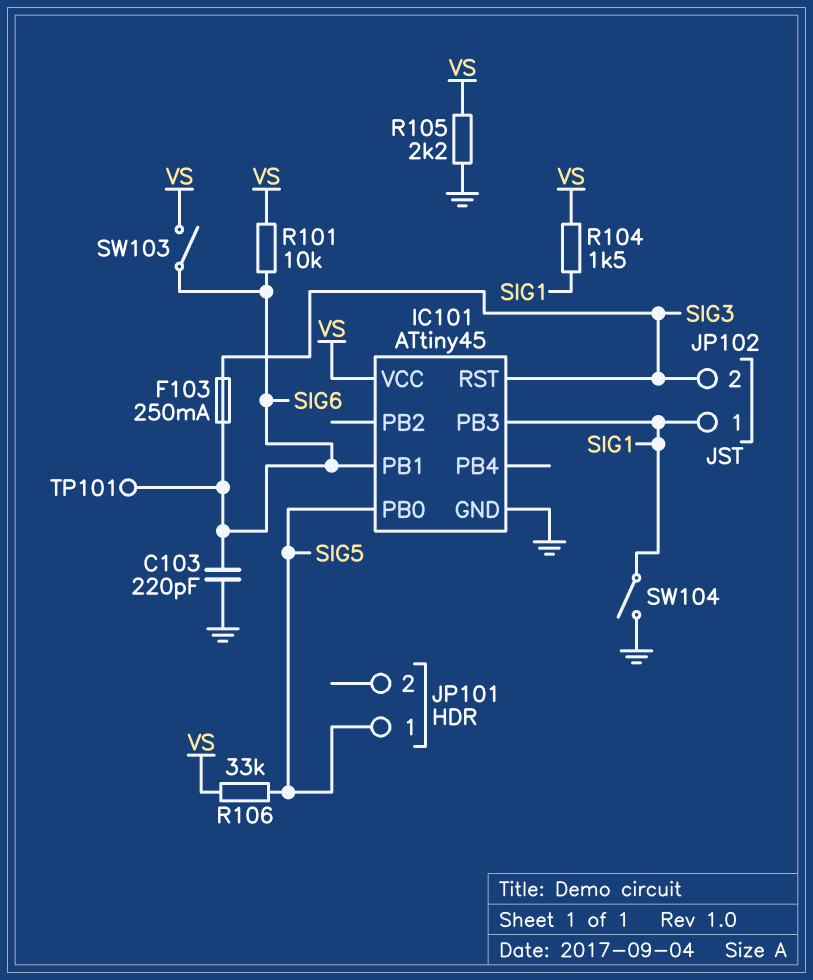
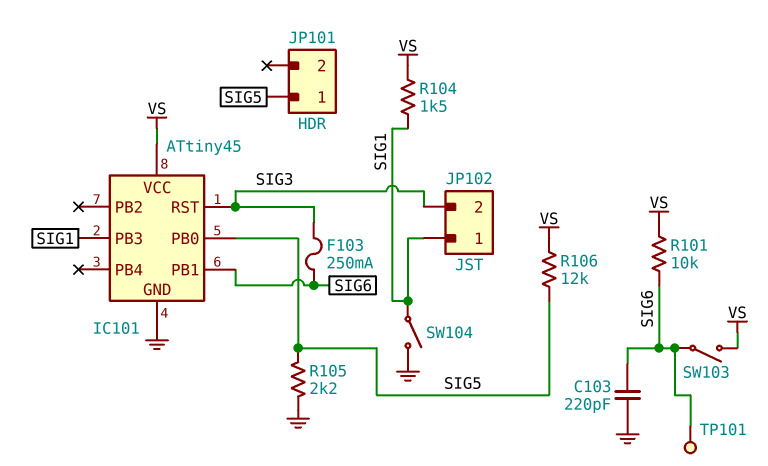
R105: 2.2k (GND, VS) -> 2.2k (GND, SIG5)
R106: 33k (SIG5, VS) -> 12k (SIG5, VS)

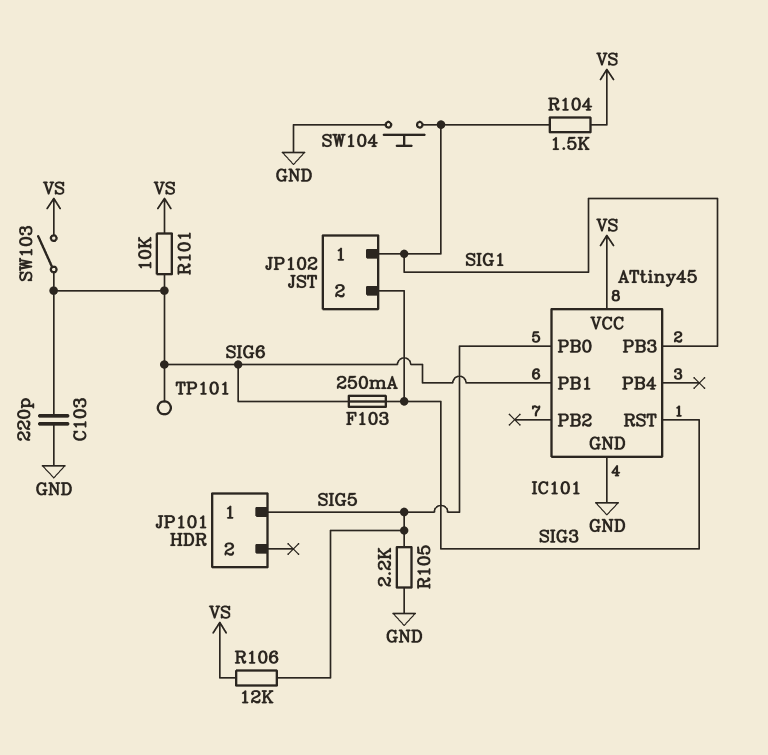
SW104: switch (GND, SIG1) -> button (GND, SIG1)

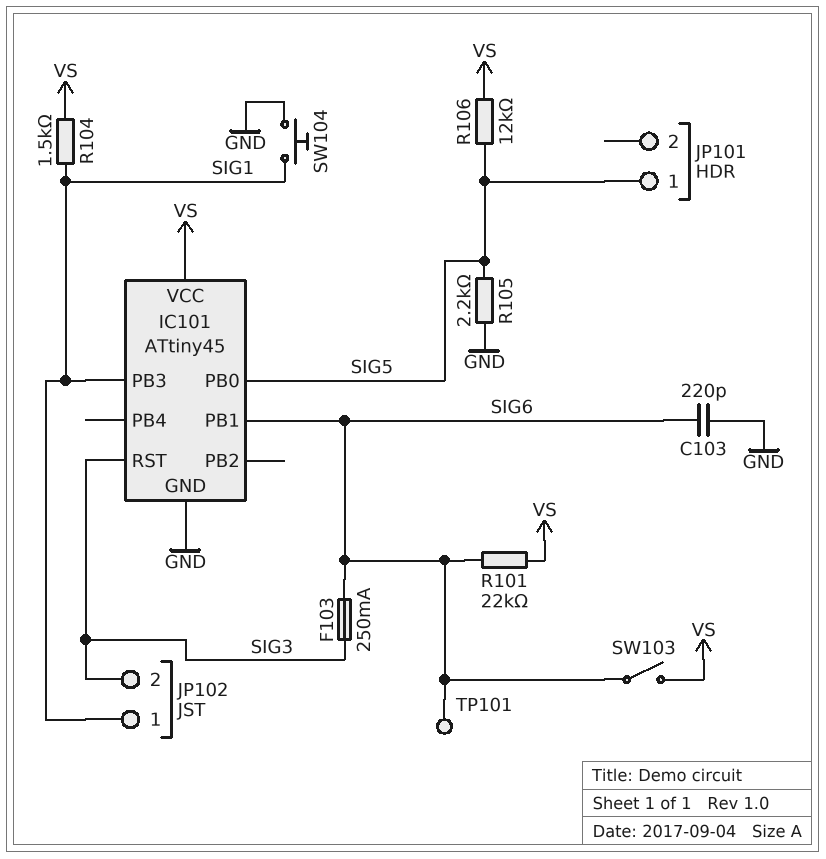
R101: 10k (SIG6, VS) -> 22k (SIG6, VS)

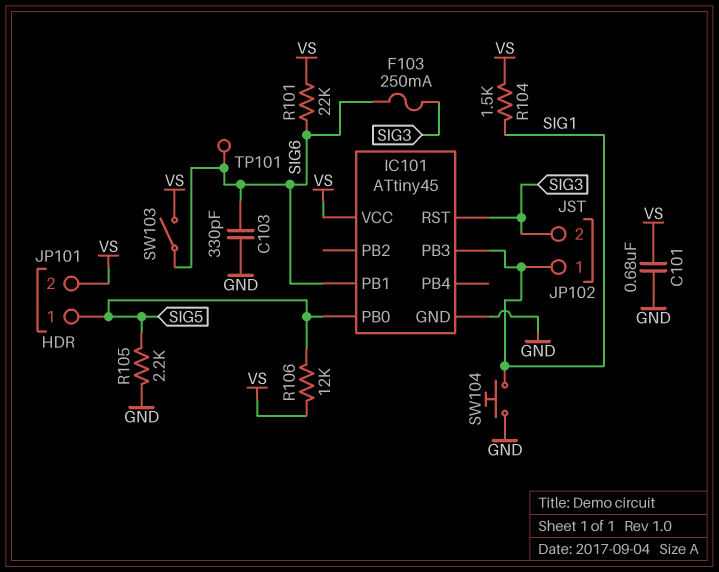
C101: none -> 680nF (GND, VS)
C103: 220pF (GND, SIG6) -> 330pF (GND, SIG6)
JP101 pin 2: none -> VS

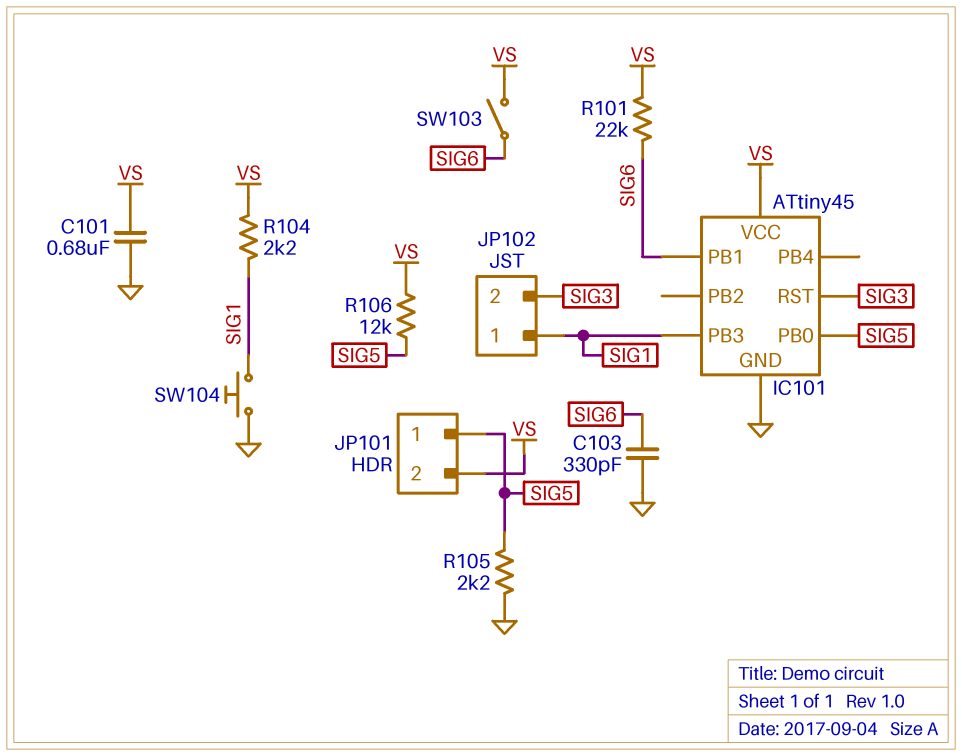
F103: 250mA (SIG3, SIG6) -> none
R104: 1.5k (SIG1, VS) -> 2.2k (SIG1, VS)
TP101: test point (SIG6) -> none

